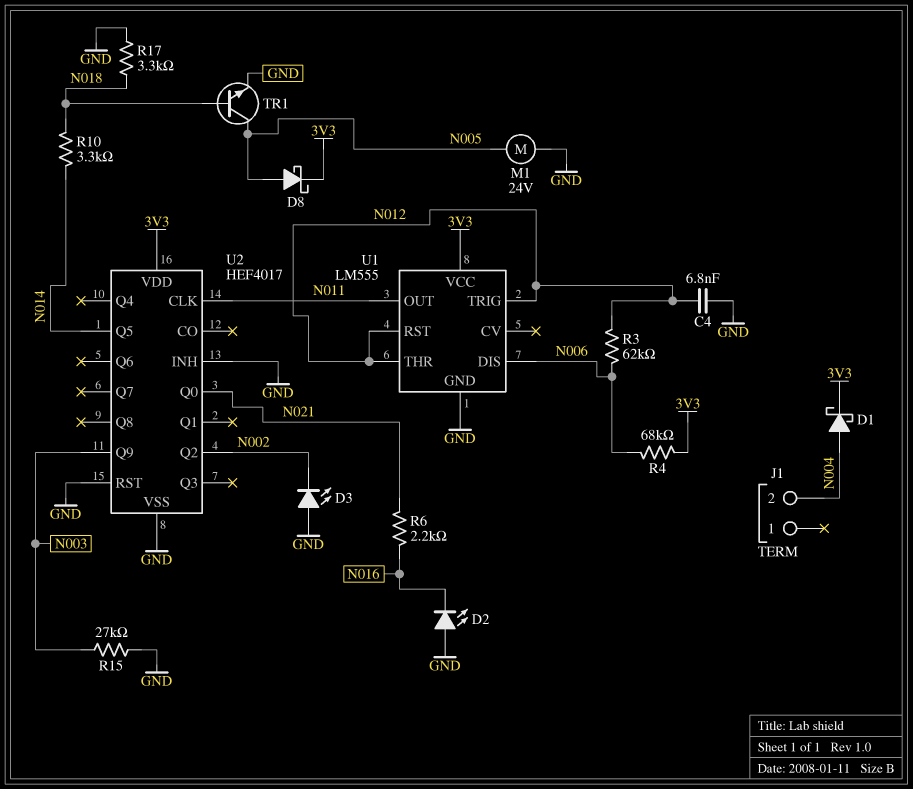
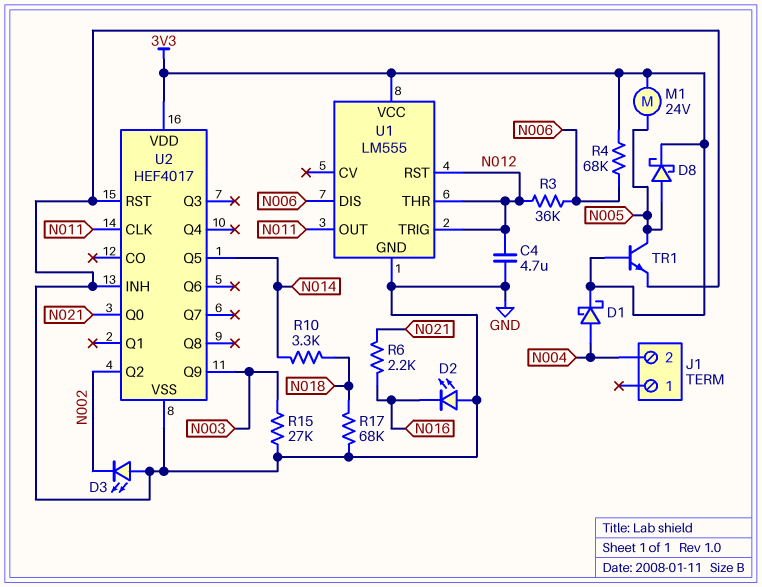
C4: 6.8nF (GND, N012) -> 4.7uF (GND, N012)
M1: motor 24V (GND, N005) -> motor 24V (3V3, N005)
R3: 62k (N006, N012) -> 36k (N006, N012)
R17: 3.3k (GND, N018) -> 68k (GND, N018)
TR1: NPN (B N018, C N005, E GND) -> NPN (B 3V3, C N005, E GND)

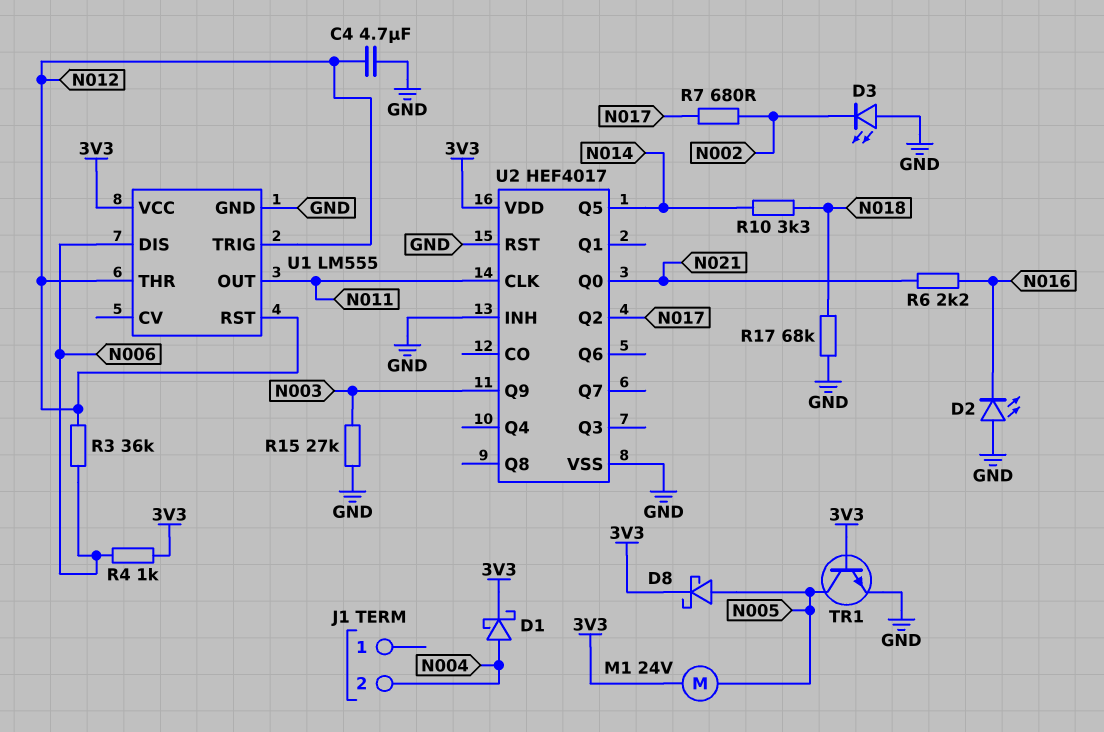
R4: 68k (3V3, N006) -> 1k (3V3, N006)
R7: none -> 680 (N002, N017)
U2 pin Q2: N002 -> N017

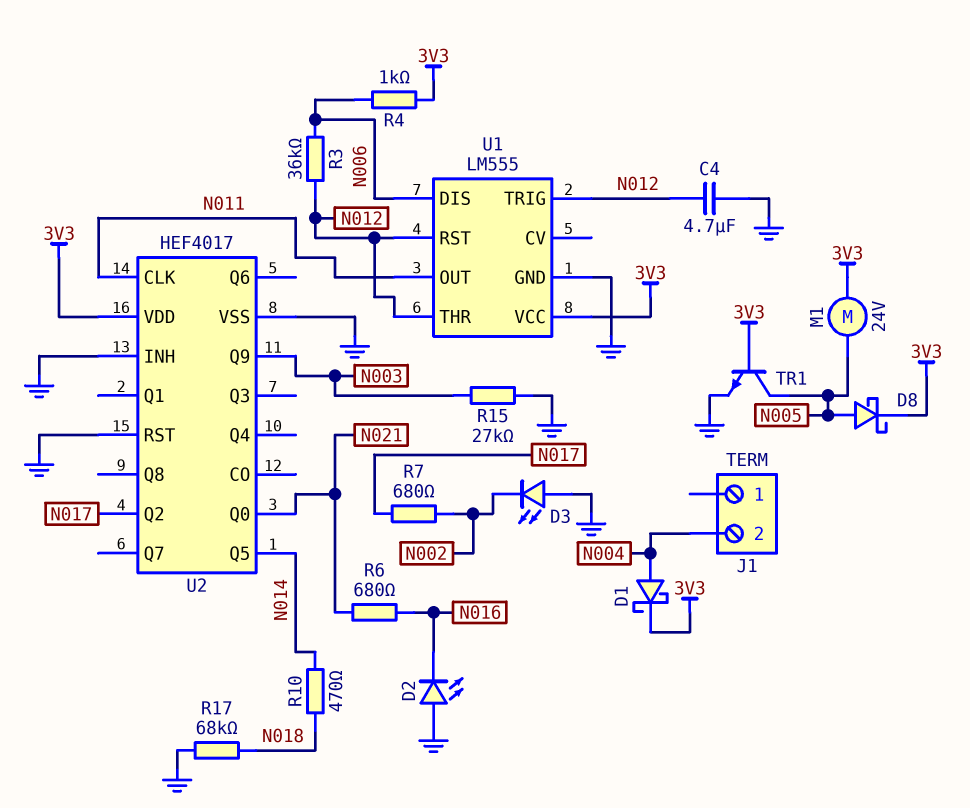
R6: 2.2k (N016, N021) -> 680 (N016, N021)
R10: 3.3k (N014, N018) -> 470 (N014, N018)

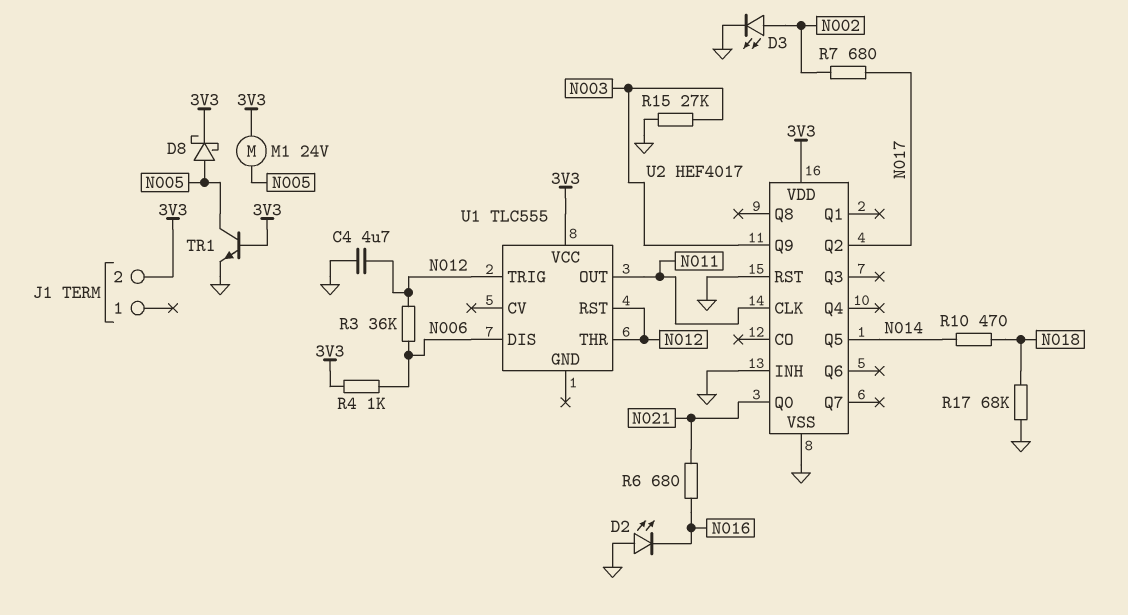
D1: schottky (A N004, K 3V3) -> none
D3: LED (A GND, K N002) -> LED (A N002, K GND)
J1 pin 2: N004 -> 3V3
U1: LM555 -> TLC555
U1 pin GND: GND -> none

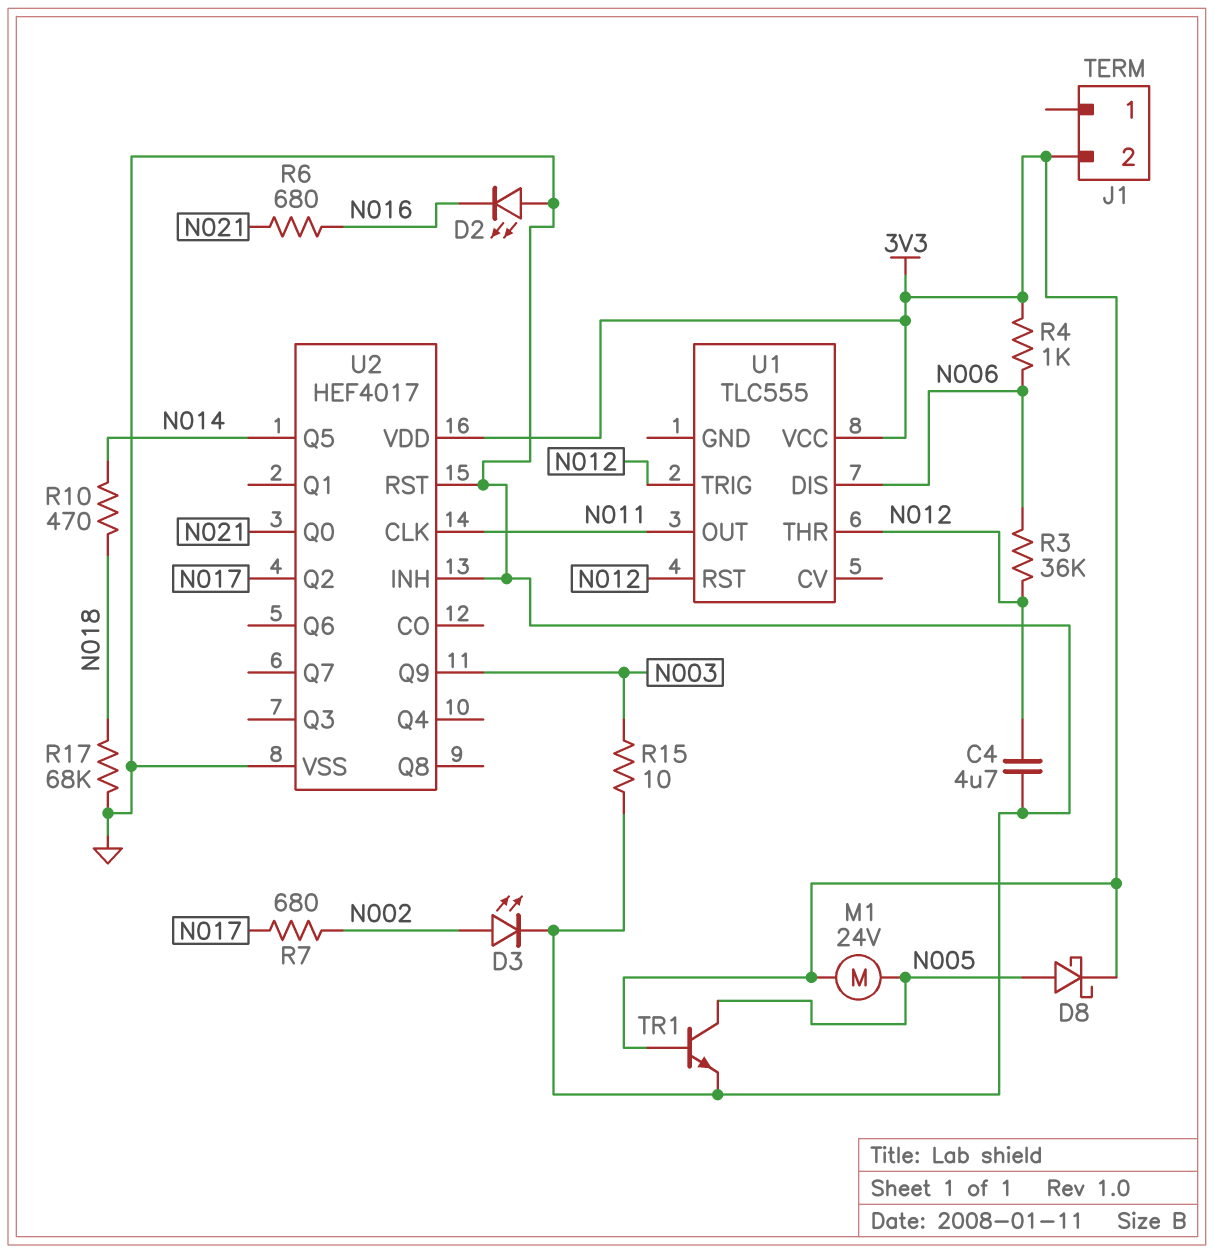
R15: 27k (GND, N003) -> 10 (GND, N003)

